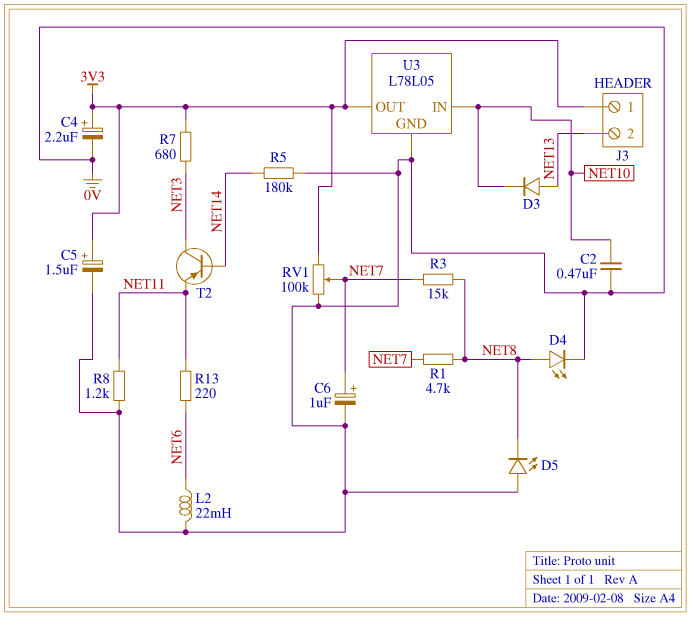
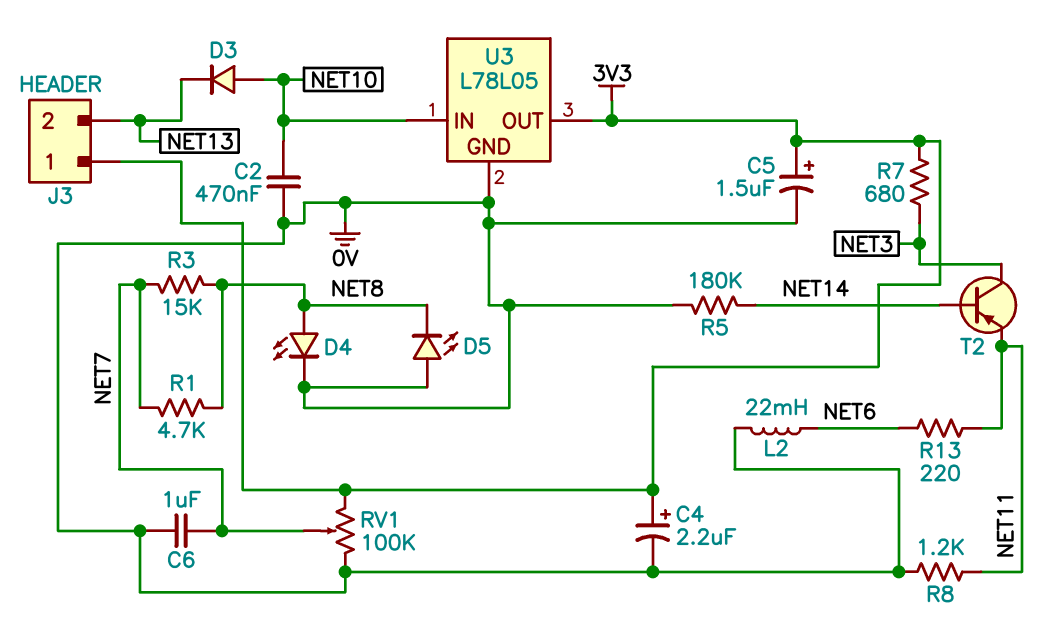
C6: 1uF (plus NET7, minus 0V) -> 1uF (0V, NET7)
D3: diode (A NET13, K NET10) -> diode (A NET10, K NET13)

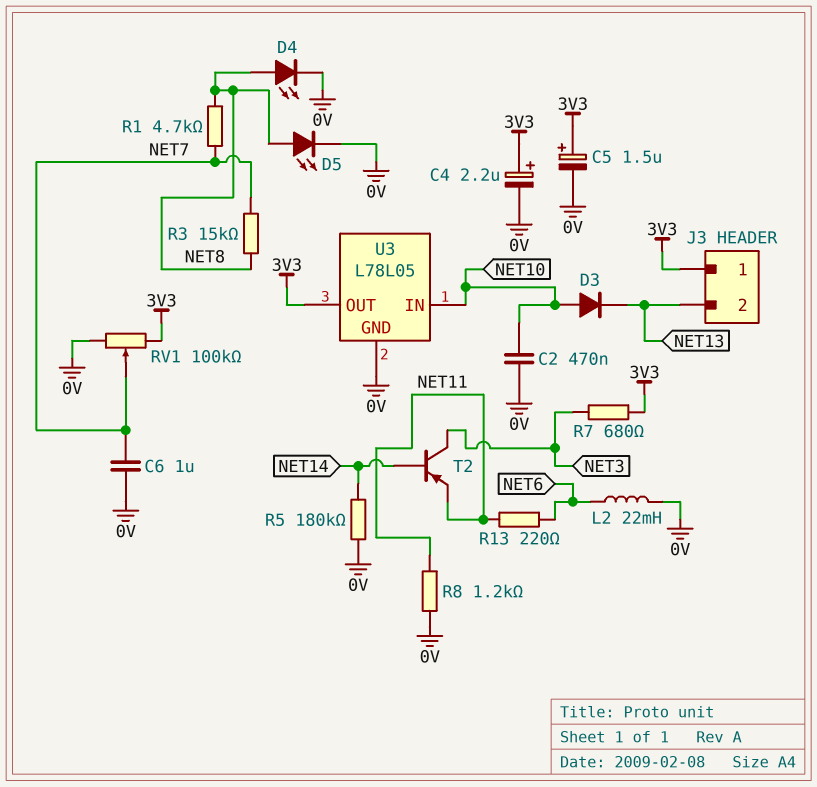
D5: LED (A 0V, K NET8) -> LED (A NET8, K 0V)

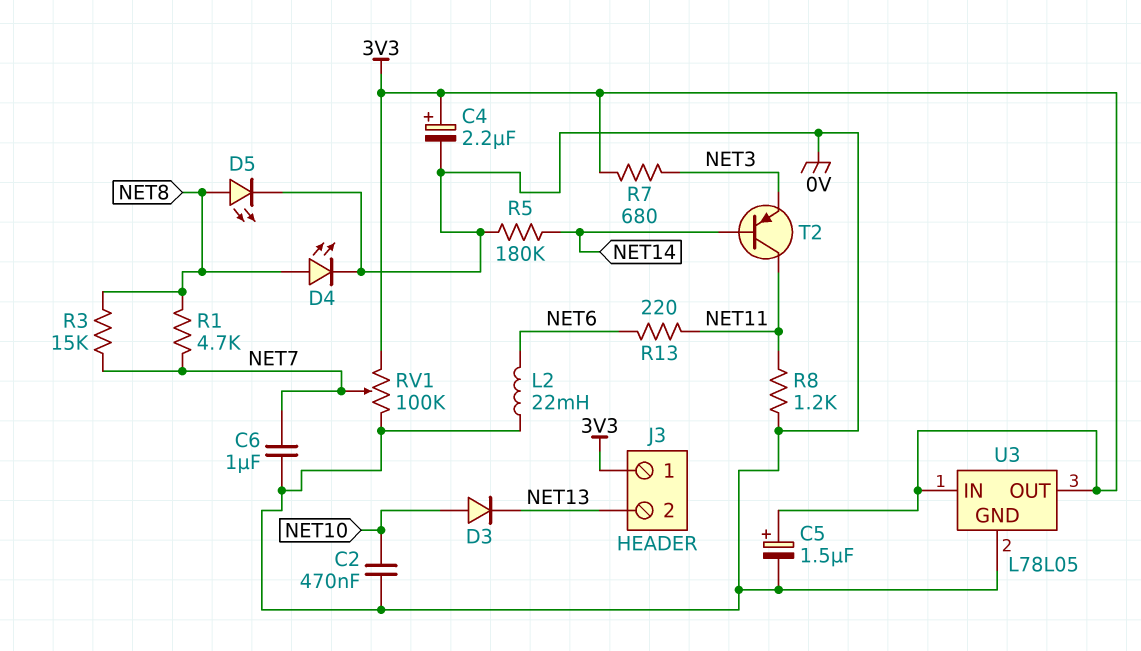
T2: PNP (B NET14, C NET3, E NET11) -> PNP (B NET14, C NET11, E NET3)
U3 pin IN: NET10 -> 3V3

